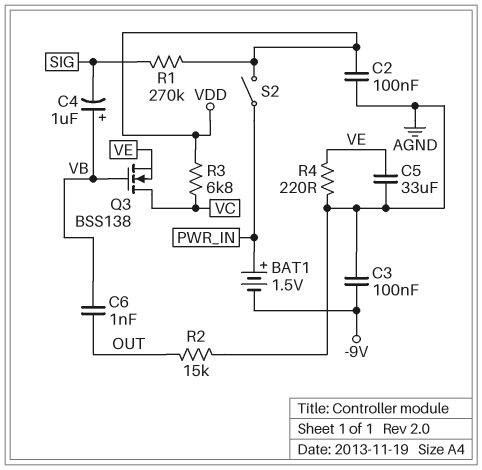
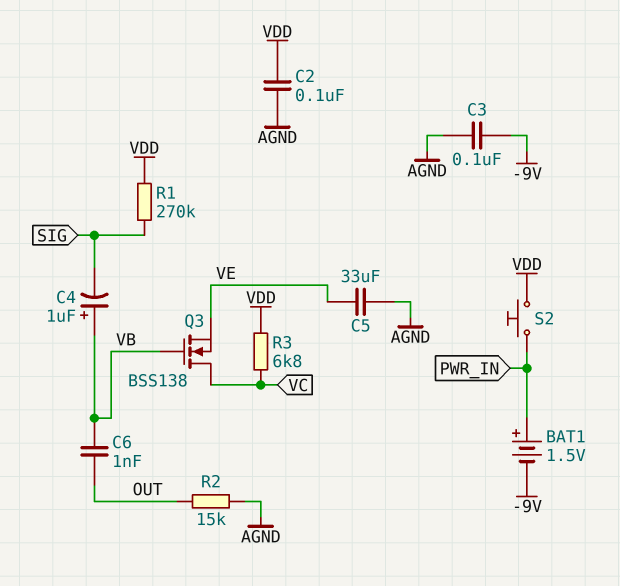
R4: 220 (AGND, VE) -> none
S2: switch (PWR_IN, VDD) -> button (PWR_IN, VDD)

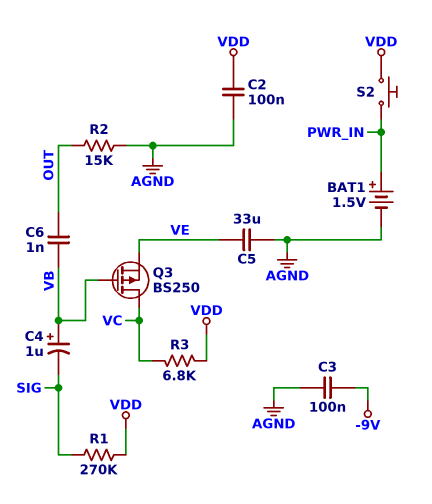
BAT1: 1.5V (plus PWR_IN, minus -9V) -> 1.5V (plus PWR_IN, minus AGND)
Q3: NMOS BSS138 (G VB, D VC, S VE) -> PMOS BS250 (G VB, D VC, S VE)

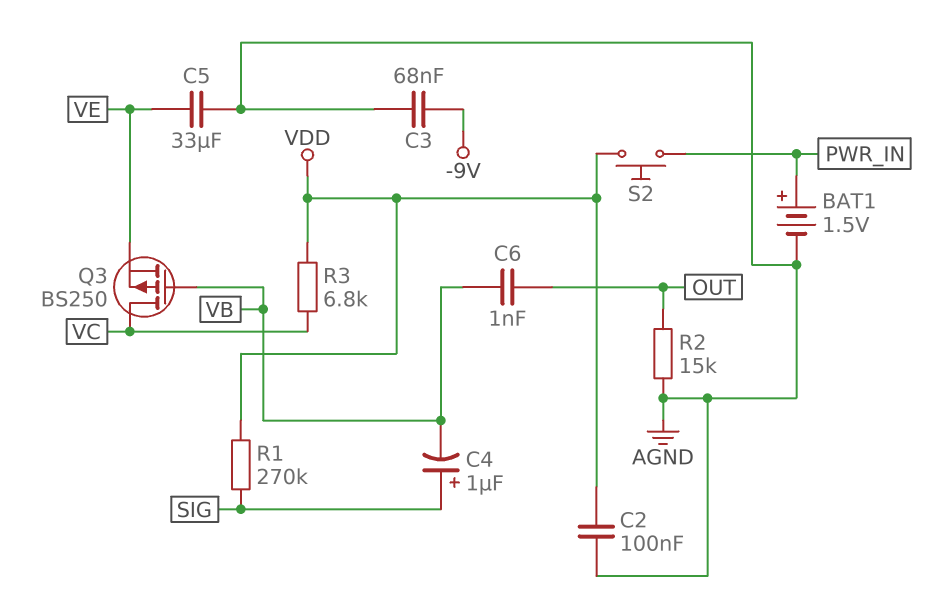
C3: 100nF (-9V, AGND) -> 68nF (-9V, AGND)
C4: 1uF (plus VB, minus SIG) -> 1uF (plus SIG, minus VB)

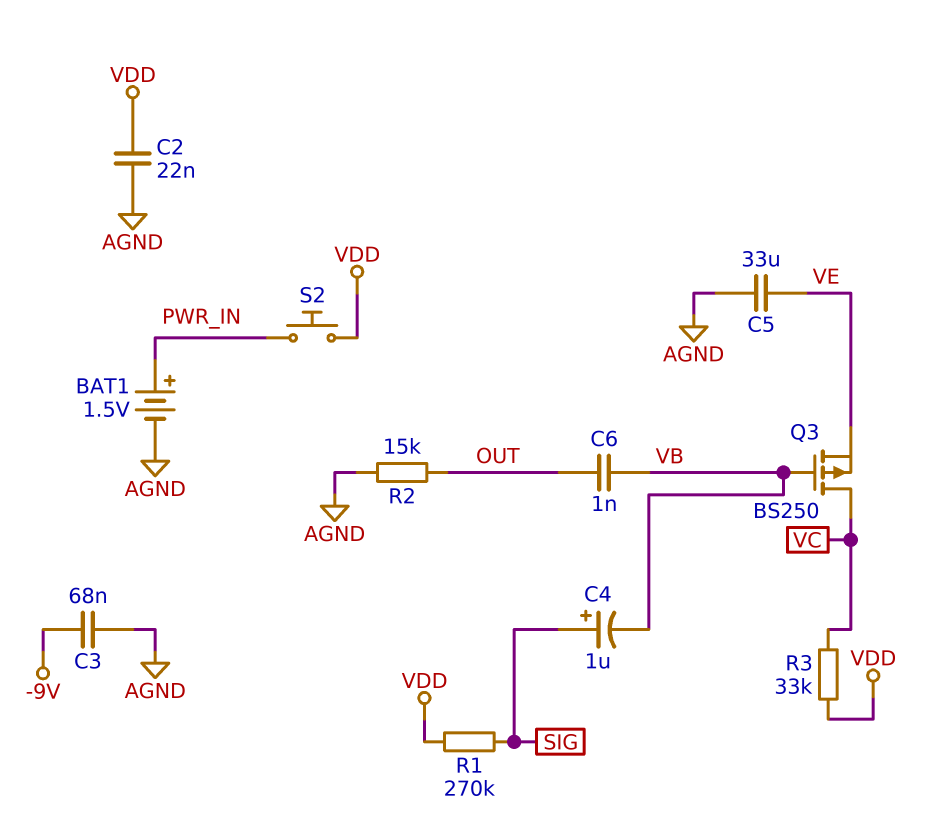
C2: 100nF (AGND, VDD) -> 22nF (AGND, VDD)
R3: 6.8k (VC, VDD) -> 33k (VC, VDD)

